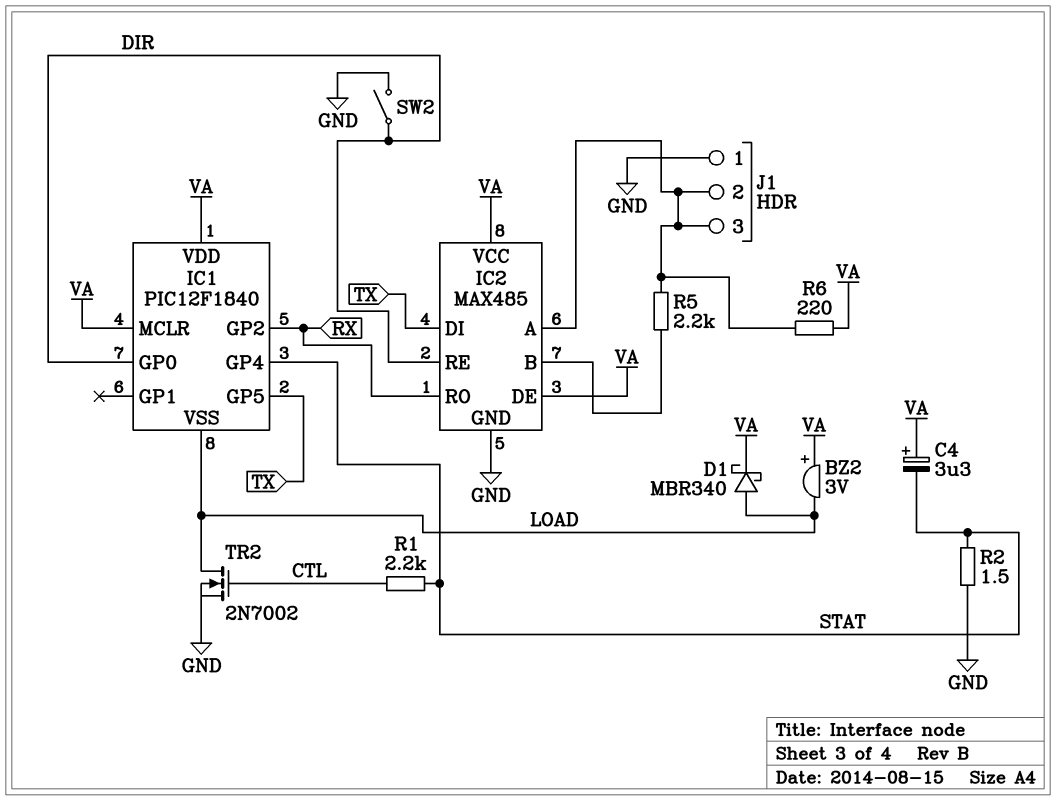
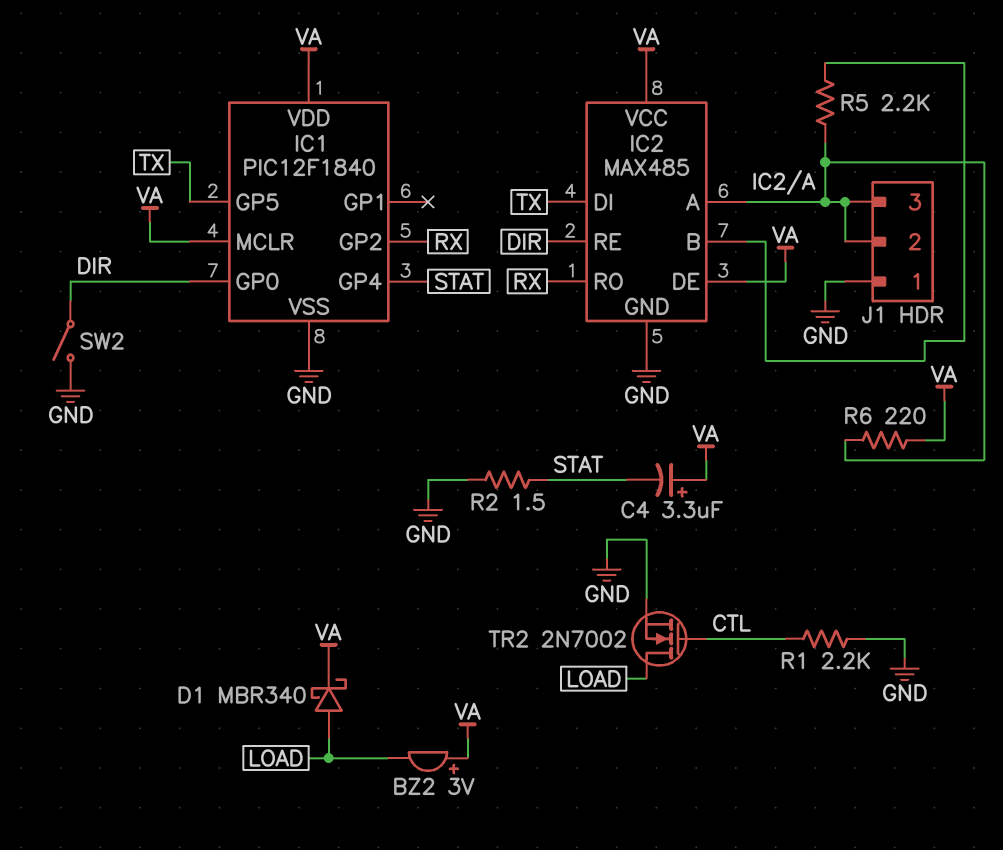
IC1 pin VSS: LOAD -> GND
R1: 2.2k (CTL, STAT) -> 2.2k (CTL, GND)

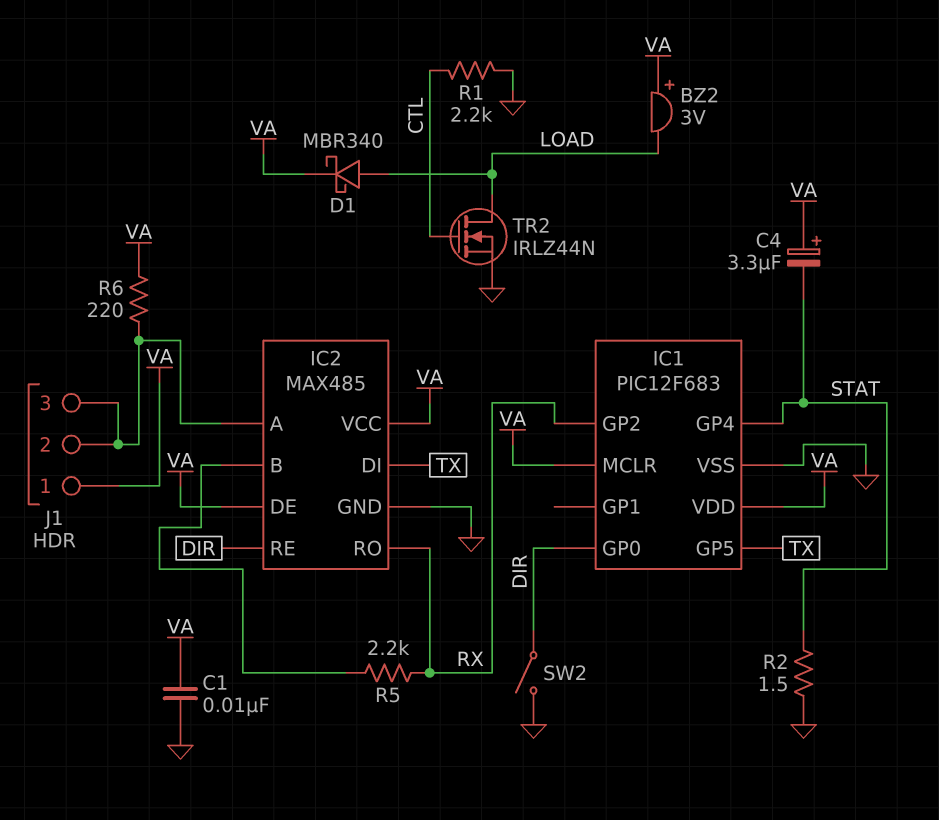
C1: none -> 10nF (GND, VA)
IC1: PIC12F1840 -> PIC12F683
J1 pin 1: GND -> VA
R5: 2.2k (IC2/A, IC2/B) -> 2.2k (IC2/B, RX)
TR2: NMOS 2N7002 (G CTL, D LOAD, S GND) -> NMOS IRLZ44N (G CTL, D LOAD, S GND)

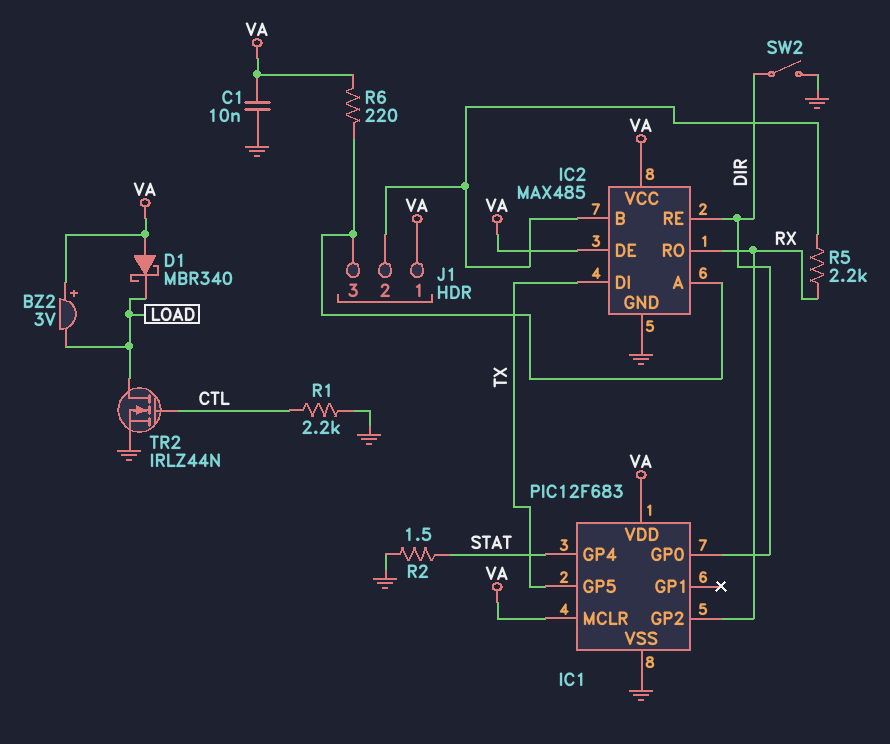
C4: 3.3uF (plus VA, minus STAT) -> none
D1: schottky MBR340 (A LOAD, K VA) -> schottky MBR340 (A VA, K LOAD)
J1 pin 2: IC2/A -> IC2/B

